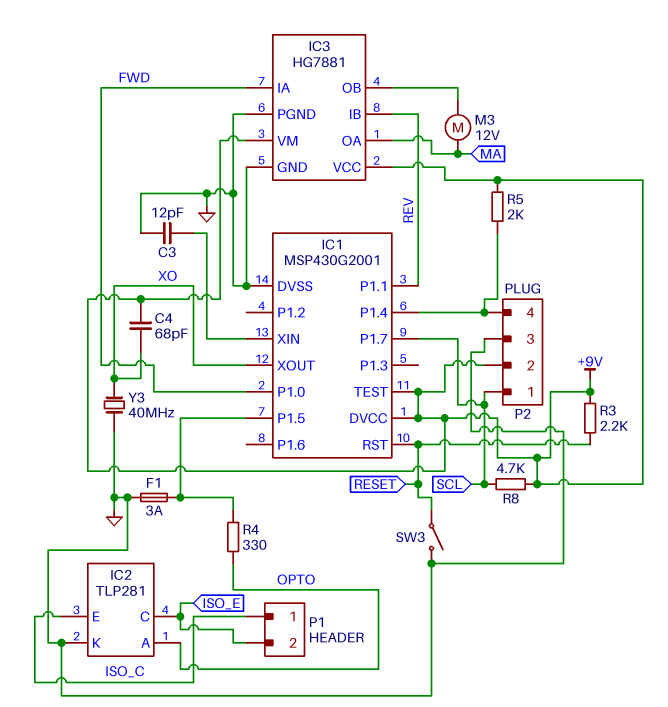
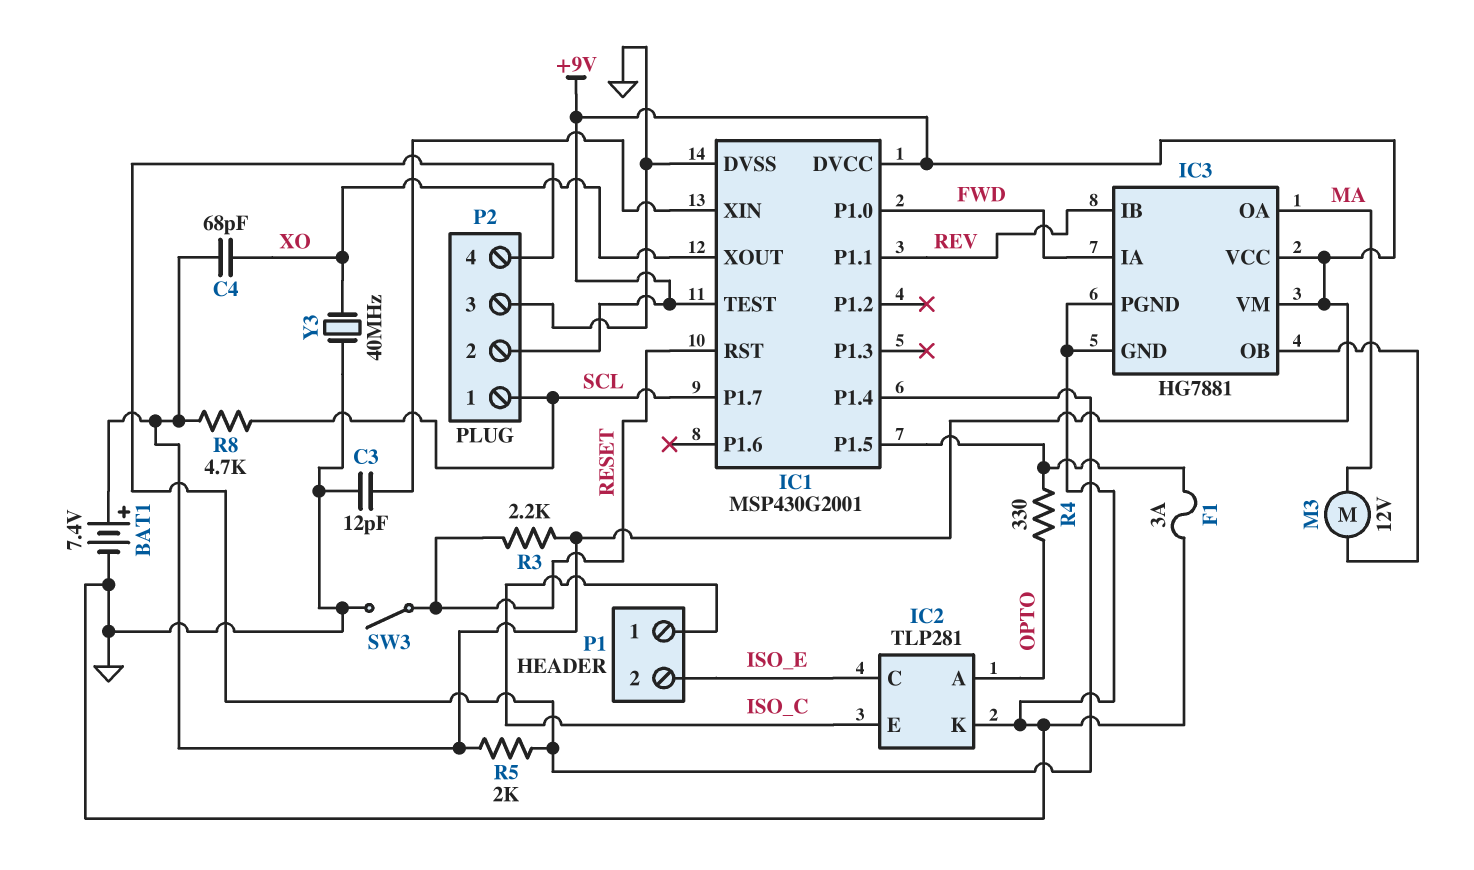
BAT1: none -> 7.4V (plus +9V, minus GND)

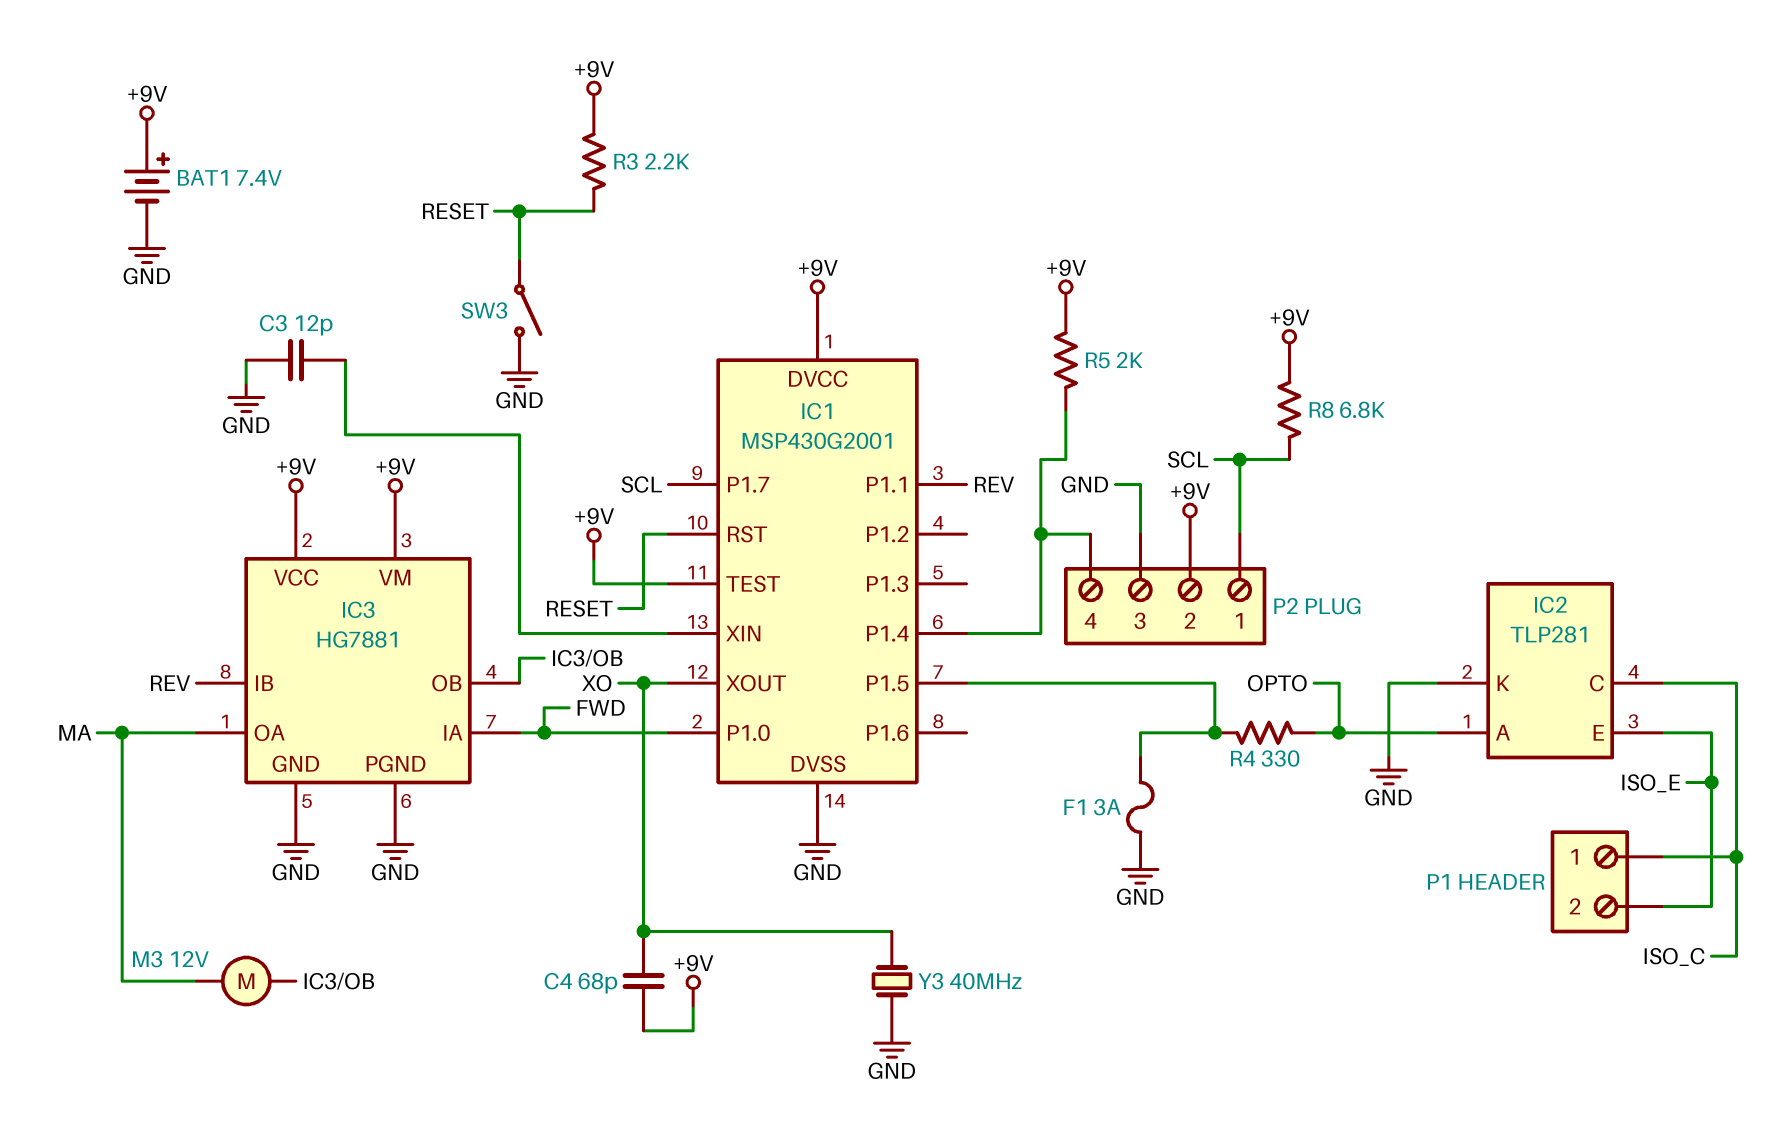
IC2 pin C: ISO_E -> ISO_C
IC2 pin E: ISO_C -> ISO_E
R8: 4.7k (+9V, SCL) -> 6.8k (+9V, SCL)

